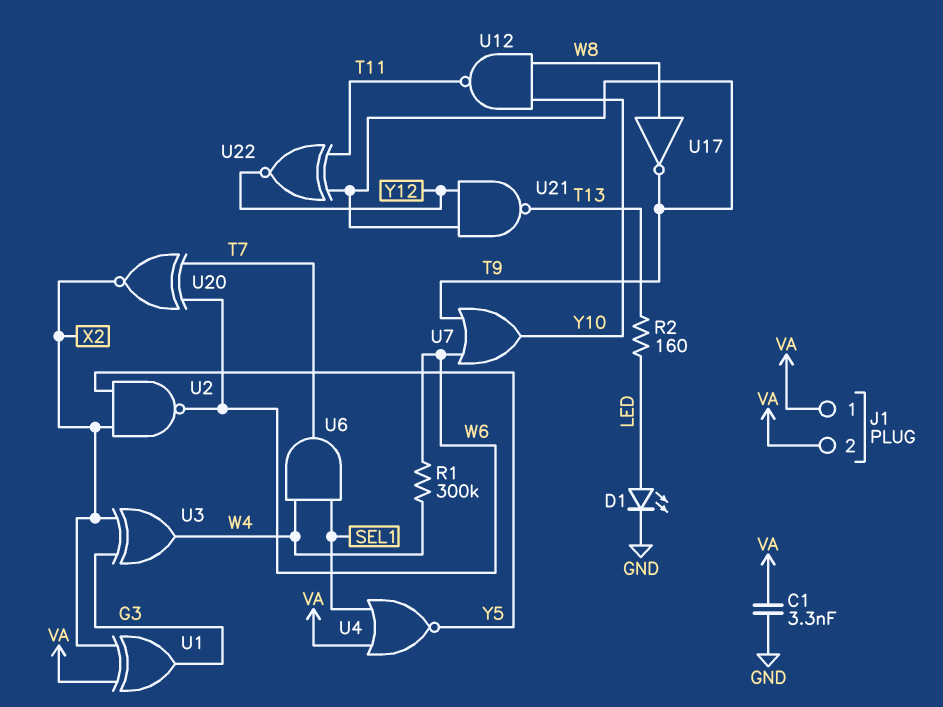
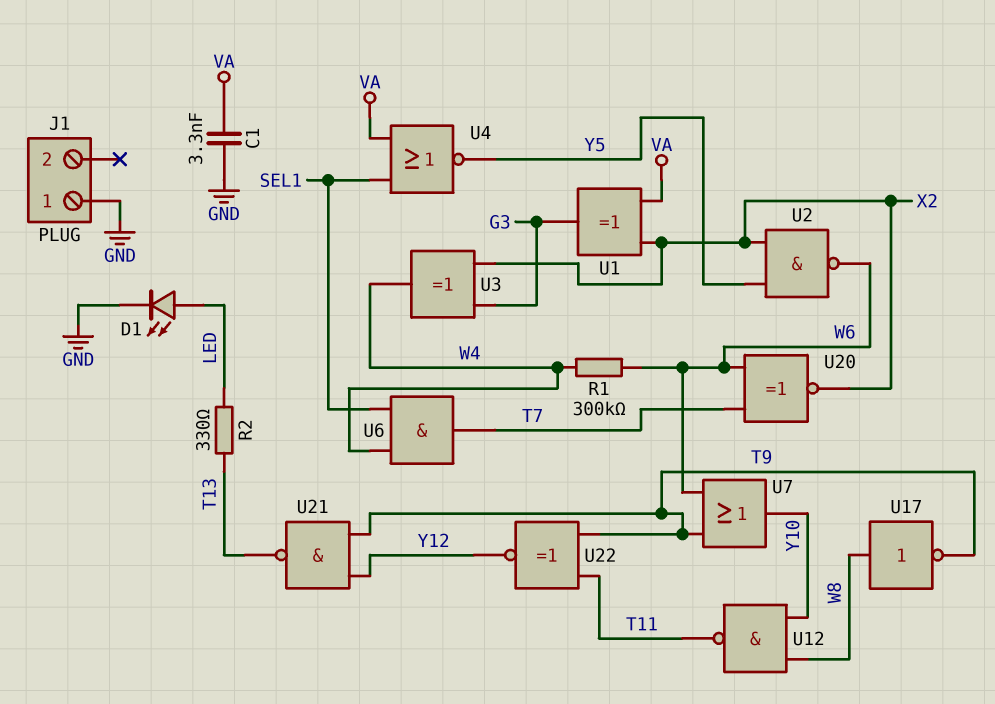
J1 pin 1: VA -> GND
J1 pin 2: VA -> none
R2: 160 (LED, T13) -> 330 (LED, T13)

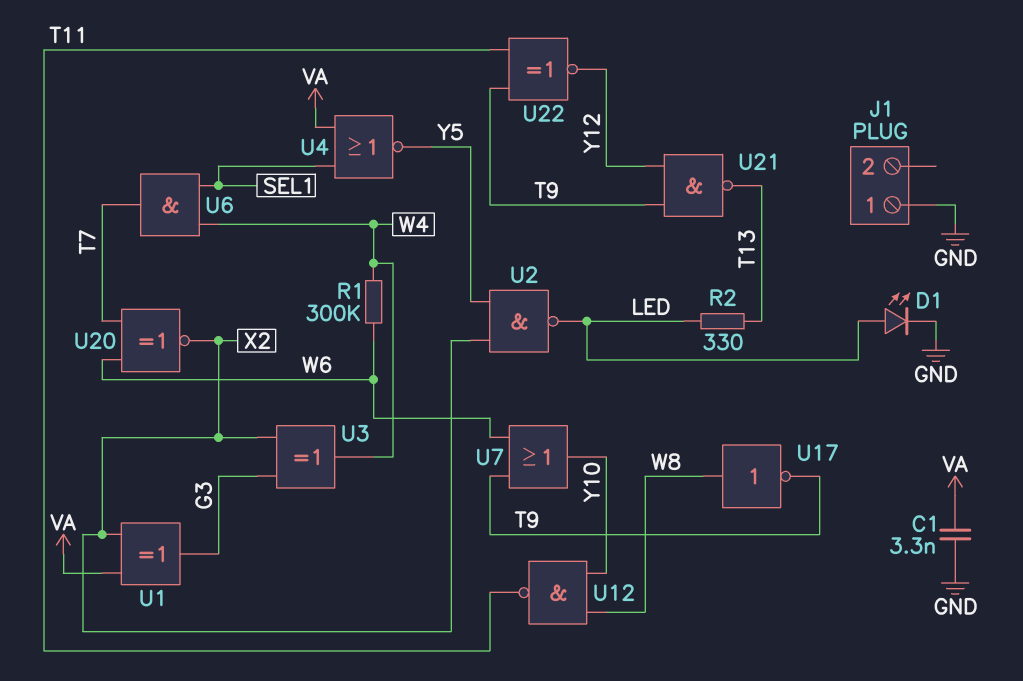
U2: NAND (in X2, in Y5, out W6) -> NAND (in X2, in Y5, out LED)

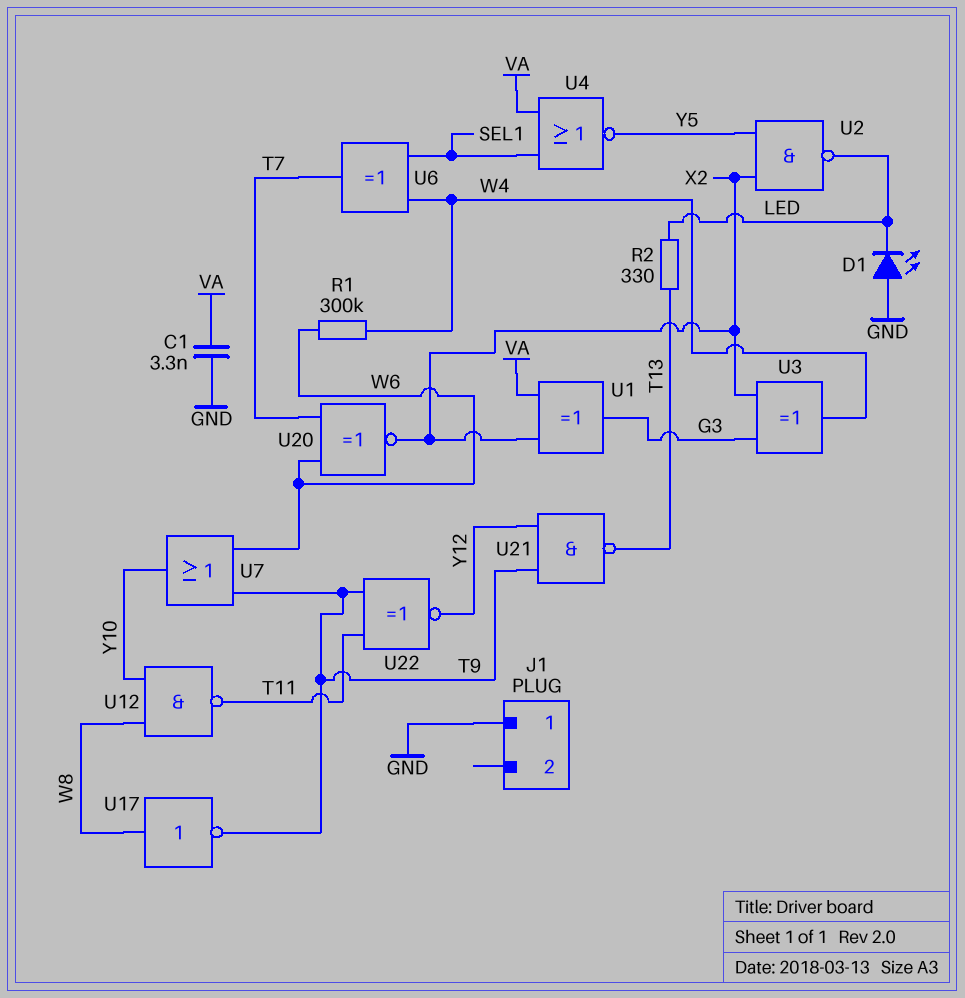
D1: LED (A LED, K GND) -> LED (A GND, K LED)
U6: AND (in SEL1, in W4, out T7) -> XOR (in SEL1, in W4, out T7)

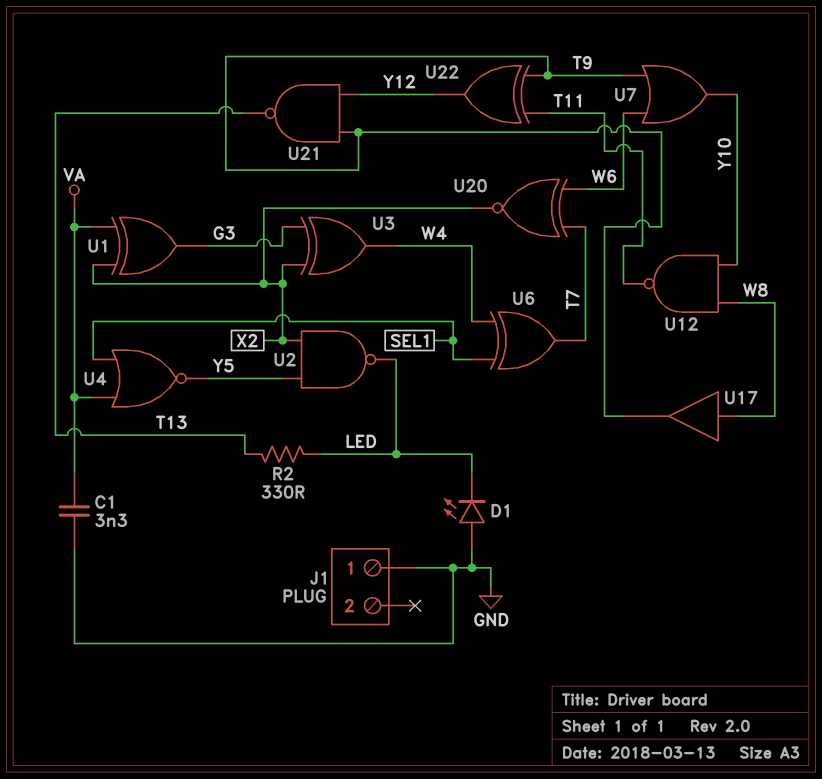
R1: 300k (W4, W6) -> none
U17: NOT (in W8, out T9) -> buffer (in W8, out T9)
U22: XNOR (in T9, in T11, out Y12) -> XOR (in T9, in T11, out Y12)

